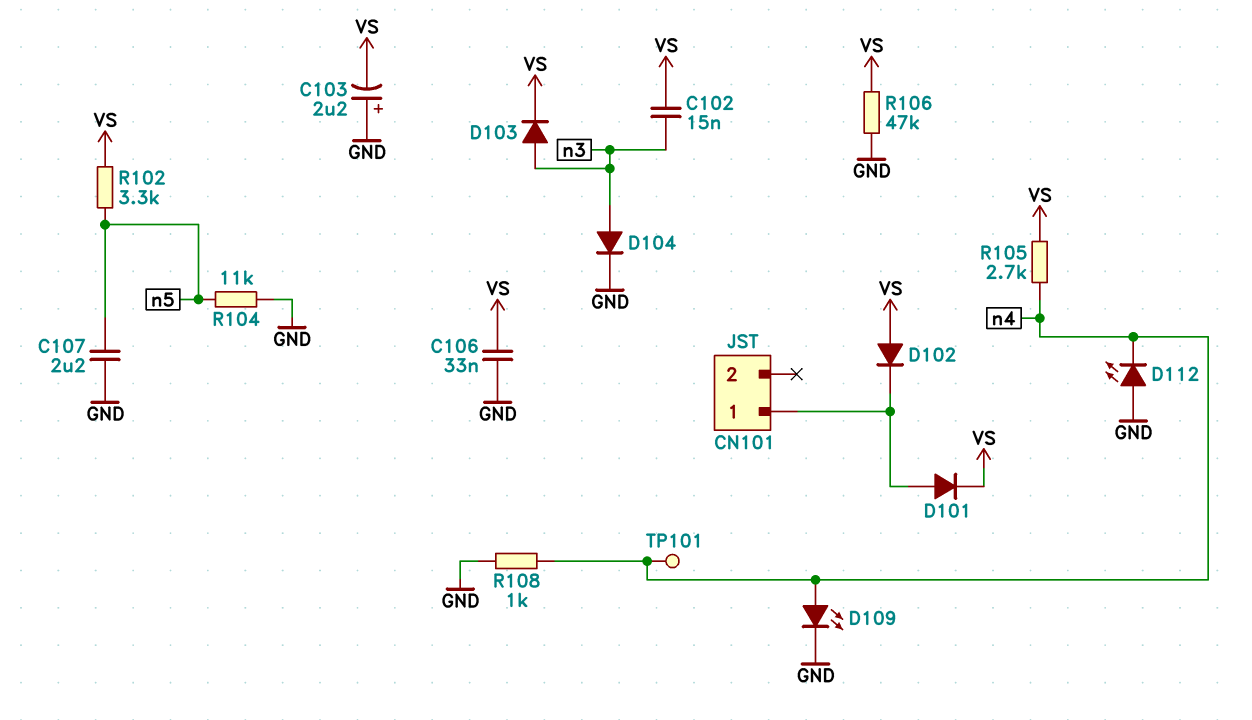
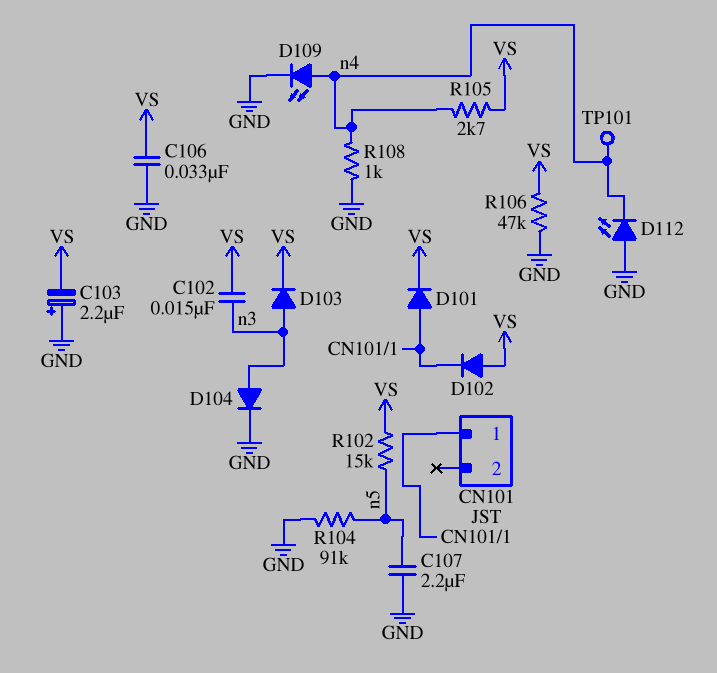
R102: 3.3k (VS, n5) -> 15k (VS, n5)
R104: 11k (GND, n5) -> 91k (GND, n5)

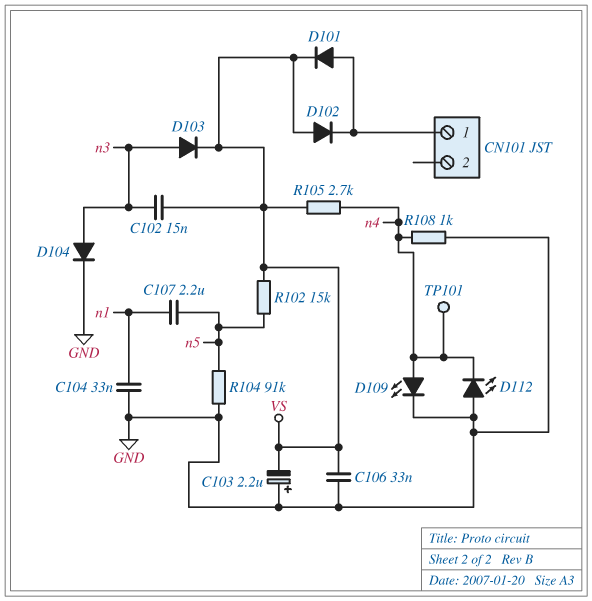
C104: none -> 33nF (GND, n1)
C107: 2.2uF (GND, n5) -> 2.2uF (n1, n5)
R106: 47k (GND, VS) -> none

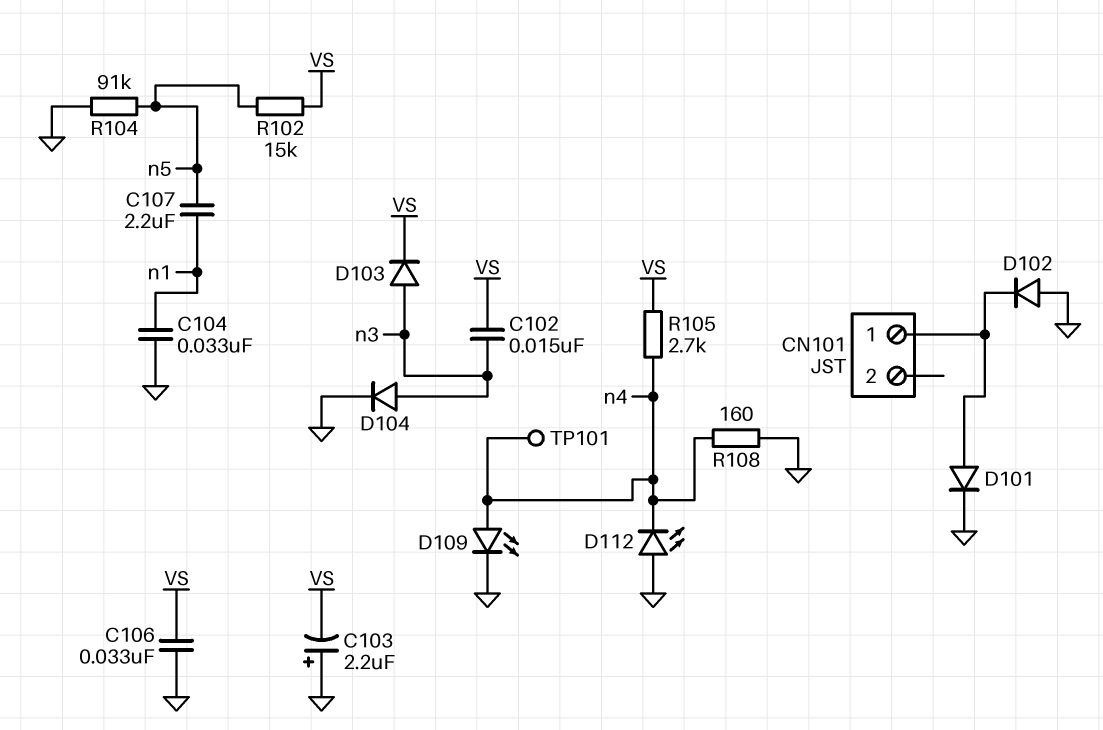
D101: diode (A CN101/1, K VS) -> diode (A CN101/1, K GND)
D102: diode (A VS, K CN101/1) -> diode (A GND, K CN101/1)
R108: 1k (GND, n4) -> 160 (GND, n4)

